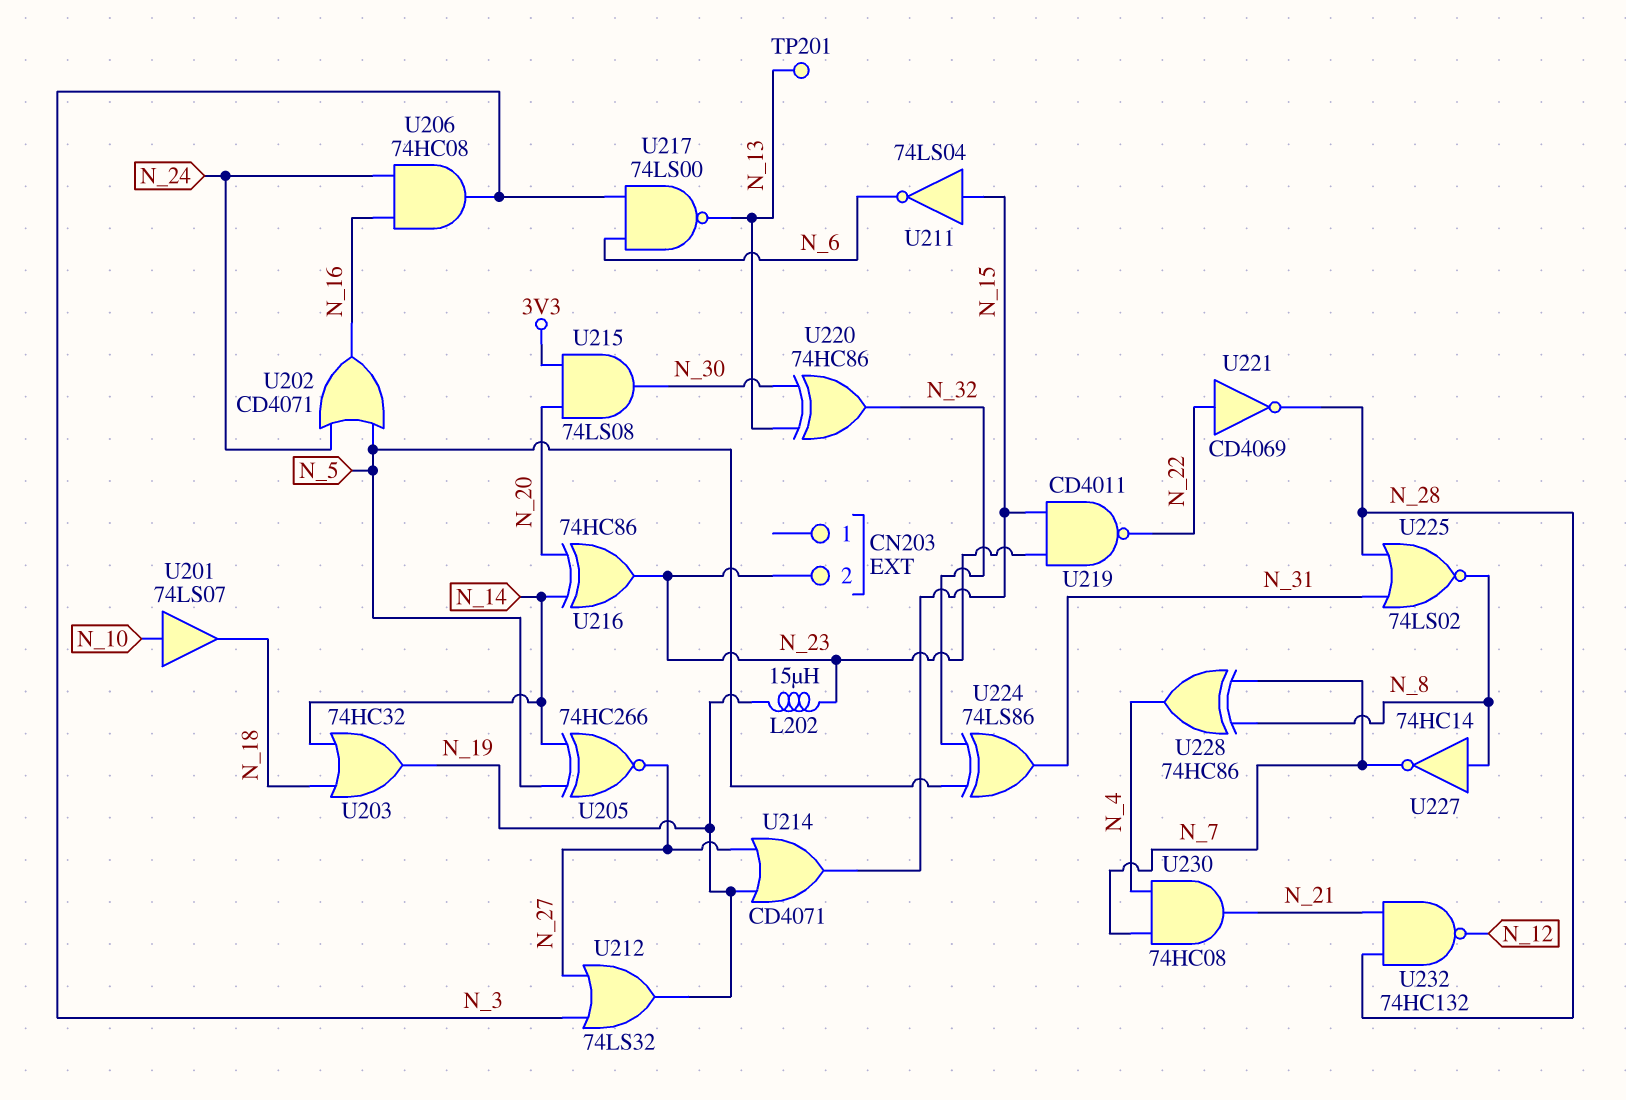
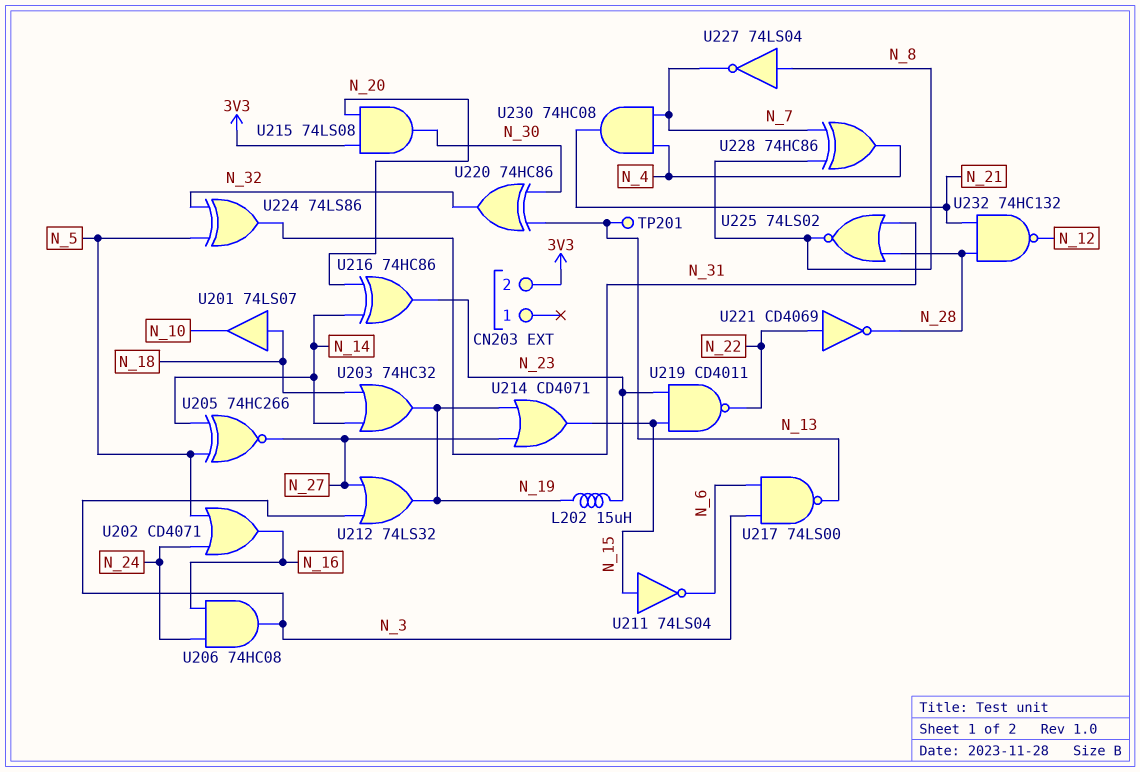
CN203 pin 2: N_23 -> 3V3
U201: buffer 74LS07 (in N_10, out N_18) -> buffer 74LS07 (in N_18, out N_10)
U227: NOT 74HC14 (in N_8, out N_7) -> NOT 74LS04 (in N_8, out N_7)

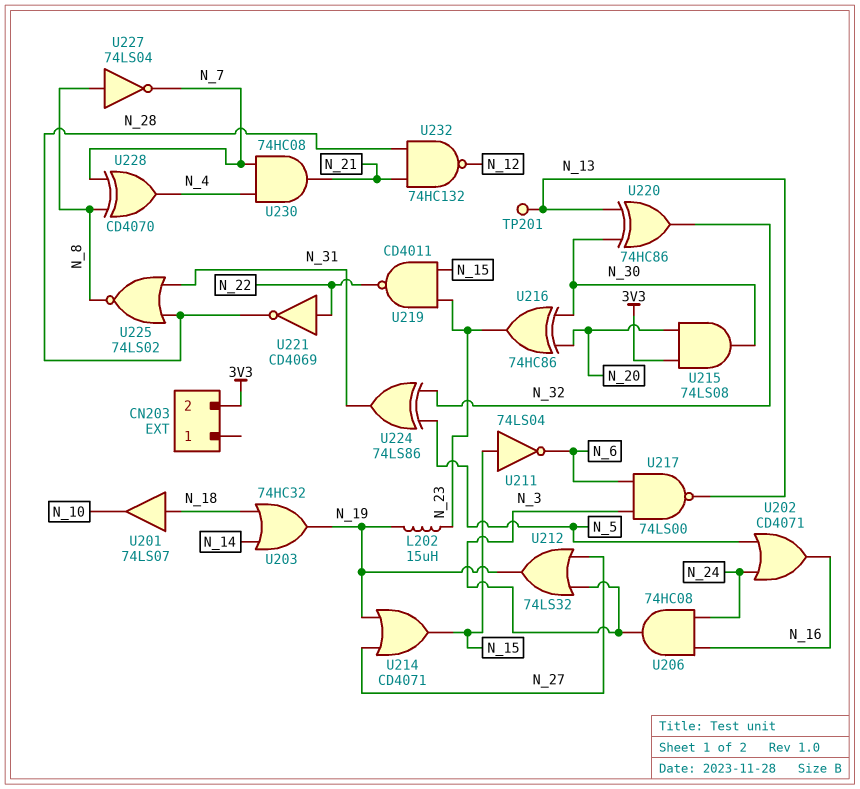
U205: XNOR 74HC266 (in N_5, in N_14, out N_27) -> none
U216: XOR 74HC86 (in N_14, in N_20, out N_23) -> XOR 74HC86 (in N_20, in N_30, out N_23)
U228: XOR 74HC86 (in N_7, in N_8, out N_4) -> XOR CD4070 (in N_7, in N_8, out N_4)

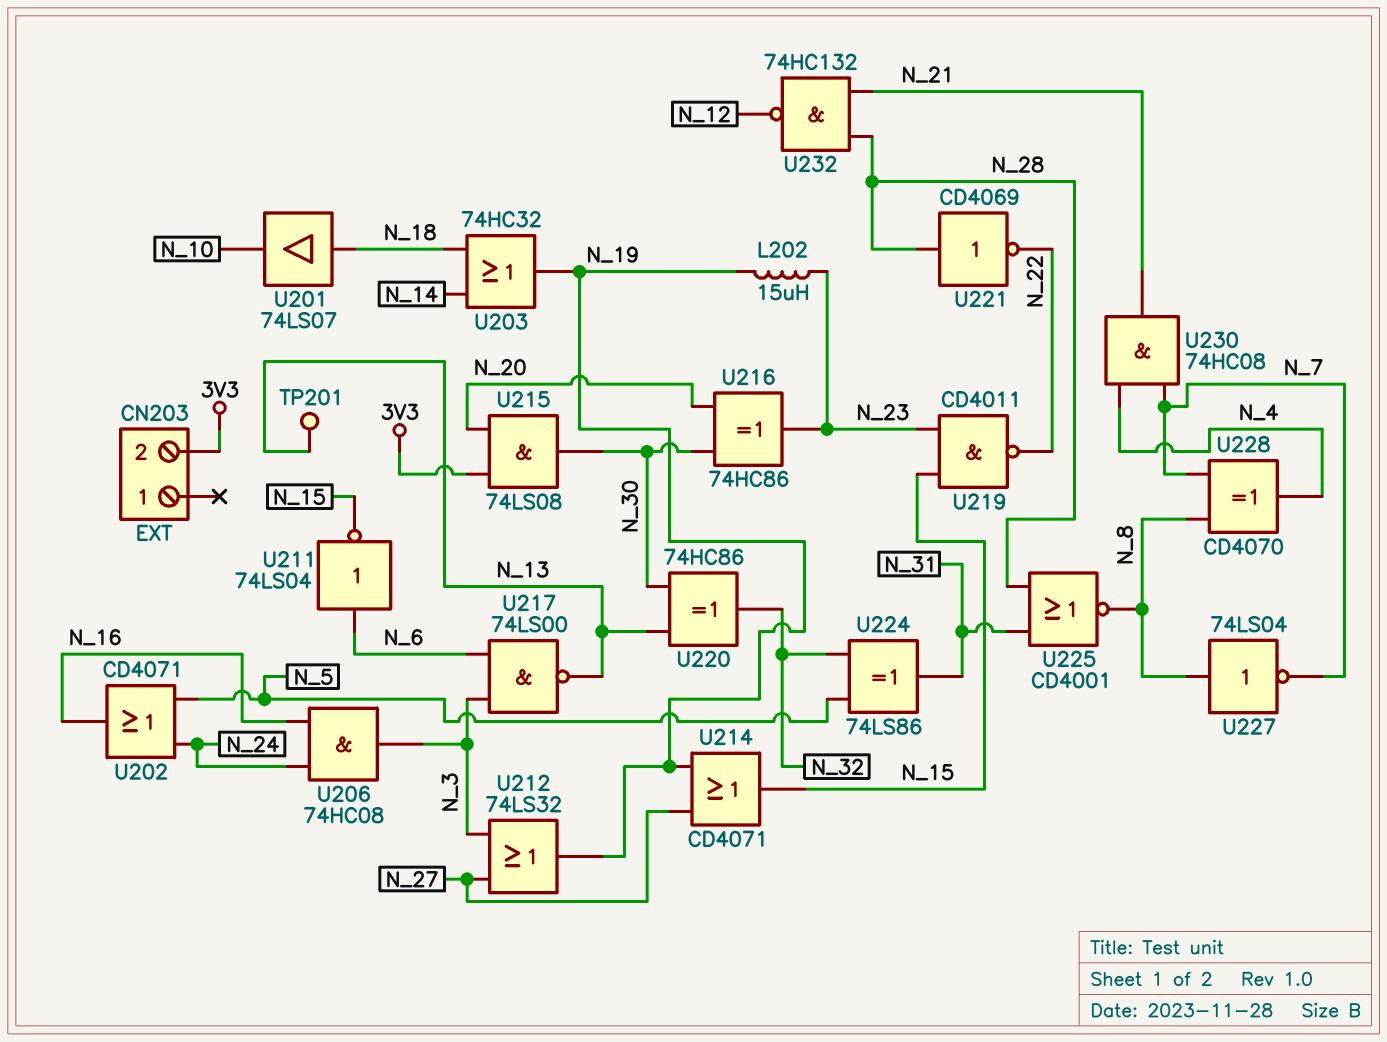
U211: NOT 74LS04 (in N_15, out N_6) -> NOT 74LS04 (in N_6, out N_15)
U221: NOT CD4069 (in N_22, out N_28) -> NOT CD4069 (in N_28, out N_22)
U225: NOR 74LS02 (in N_28, in N_31, out N_8) -> NOR CD4001 (in N_28, in N_31, out N_8)

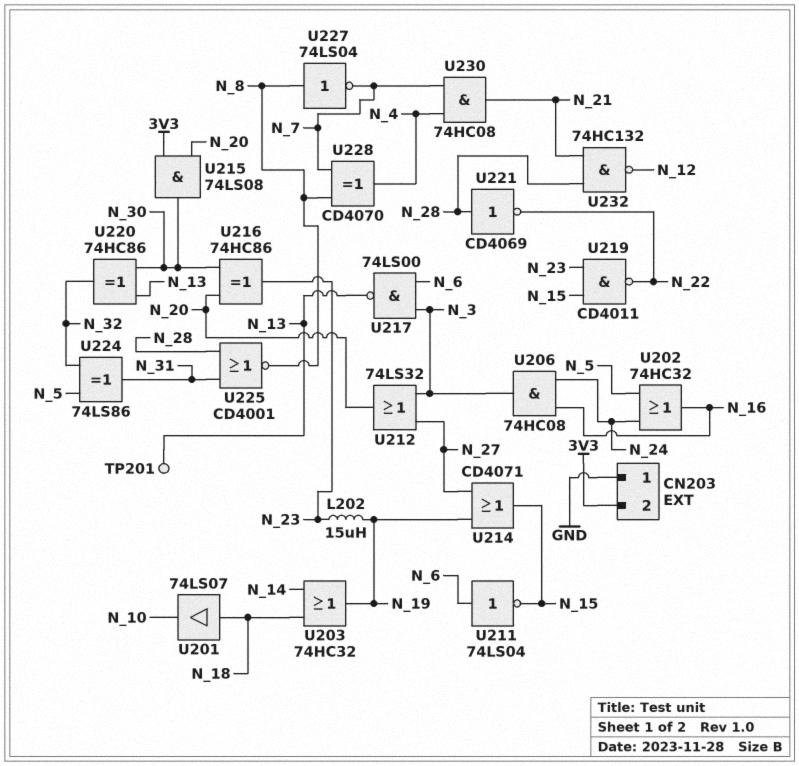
CN203 pin 1: none -> GND
U202: OR CD4071 (in N_5, in N_24, out N_16) -> OR 74HC32 (in N_5, in N_24, out N_16)
U212: OR 74LS32 (in N_3, in N_27, out N_19) -> OR 74LS32 (in N_3, in N_27, out N_20)

